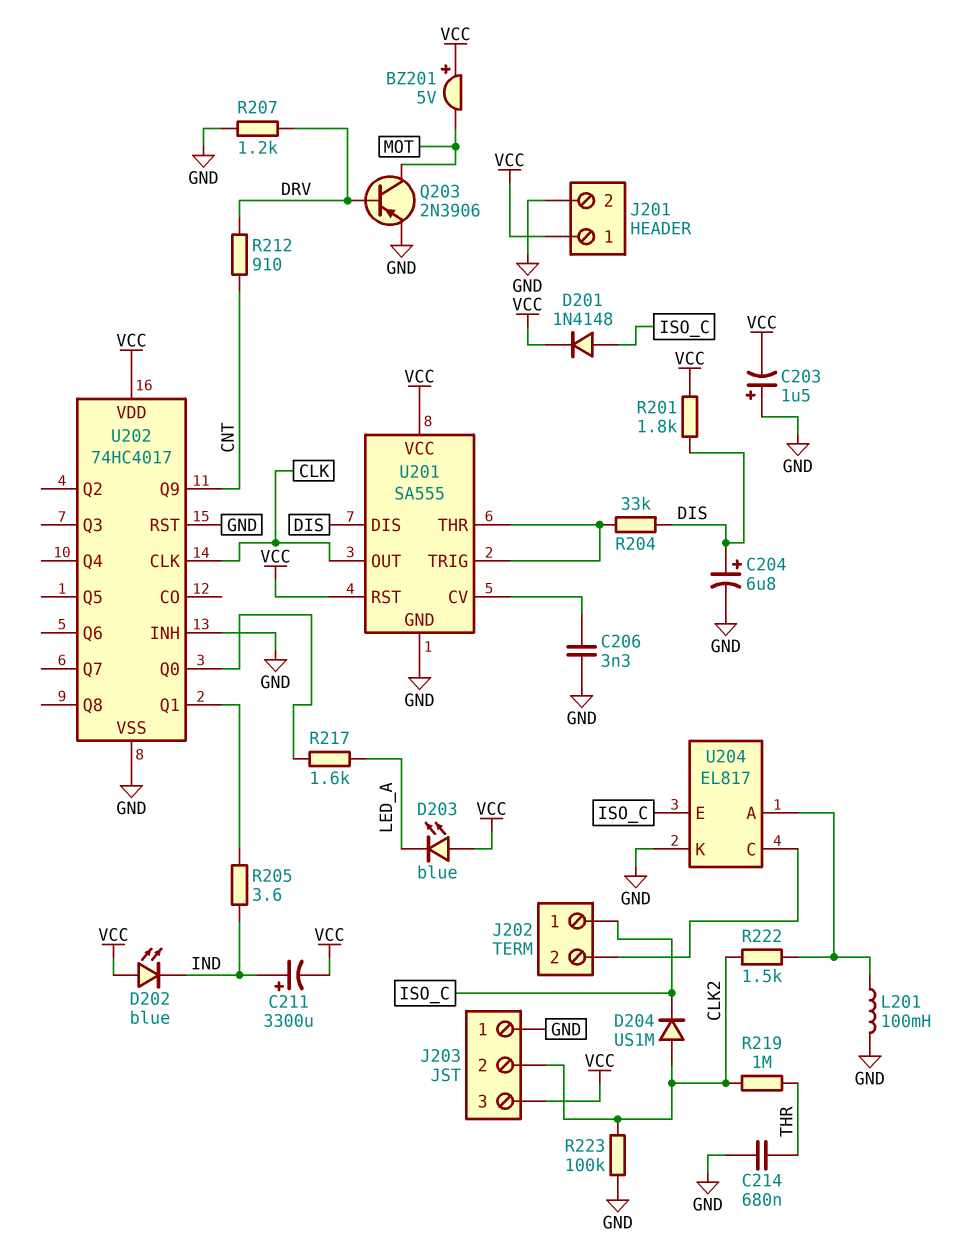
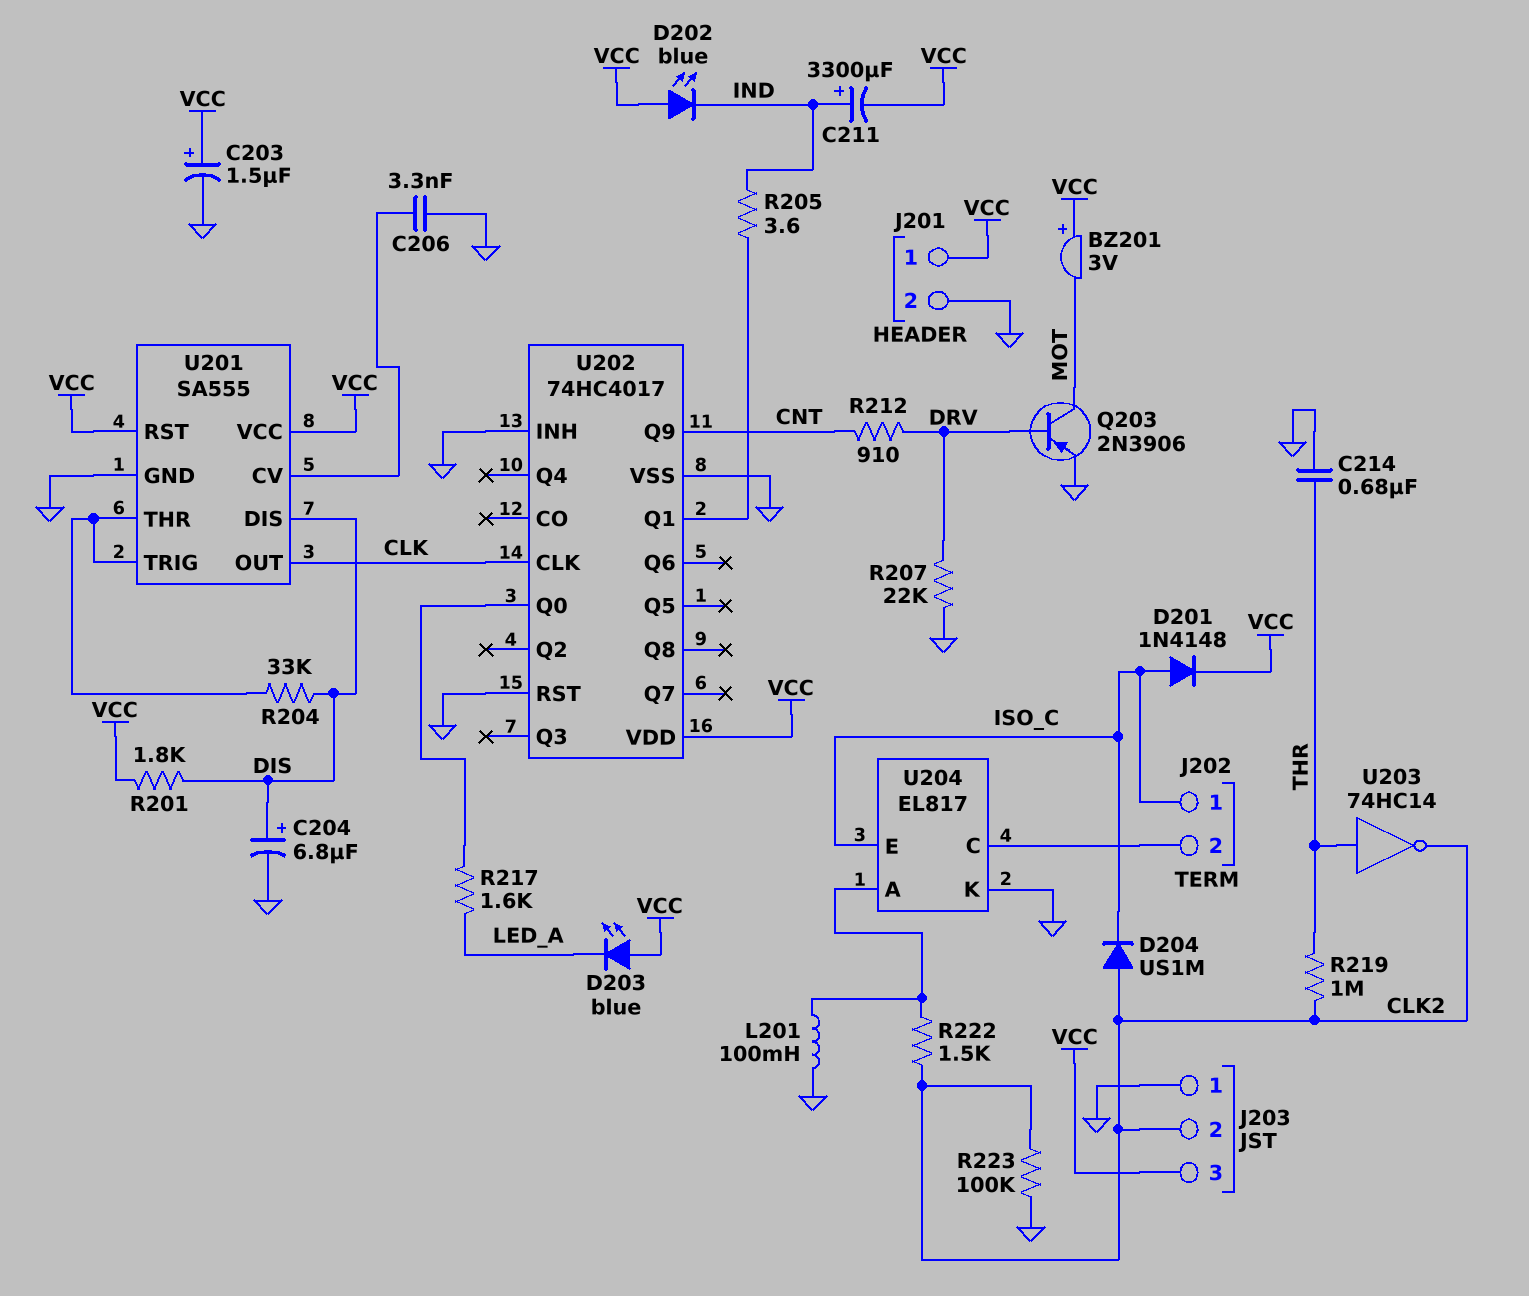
BZ201: buzzer 5V (plus VCC, minus MOT) -> buzzer 3V (plus VCC, minus MOT)
C203: 1.5uF (plus GND, minus VCC) -> 1.5uF (plus VCC, minus GND)
R207: 1.2k (DRV, GND) -> 22k (DRV, GND)
U203: none -> NOT 74HC14 (in THR, out CLK2)

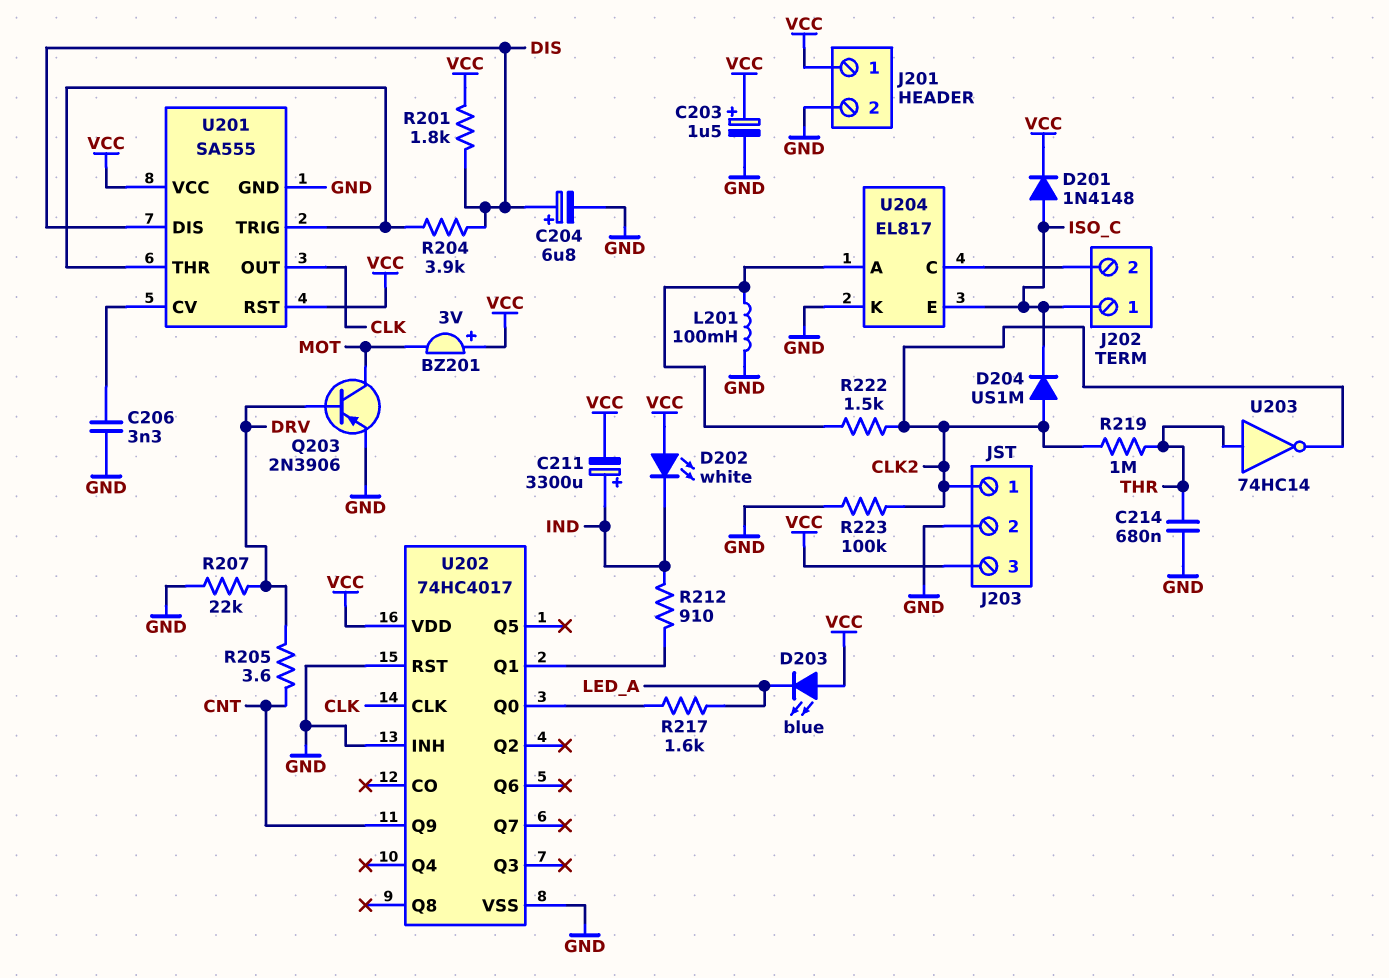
D202: LED blue (A VCC, K IND) -> LED white (A VCC, K IND)
J203 pin 1: GND -> CLK2
J203 pin 2: CLK2 -> GND
R204: 33k (DIS, U201/THR) -> 3.9k (DIS, U201/THR)
R205: 3.6 (IND, U202/Q1) -> 3.6 (CNT, DRV)
R212: 910 (CNT, DRV) -> 910 (IND, U202/Q1)

